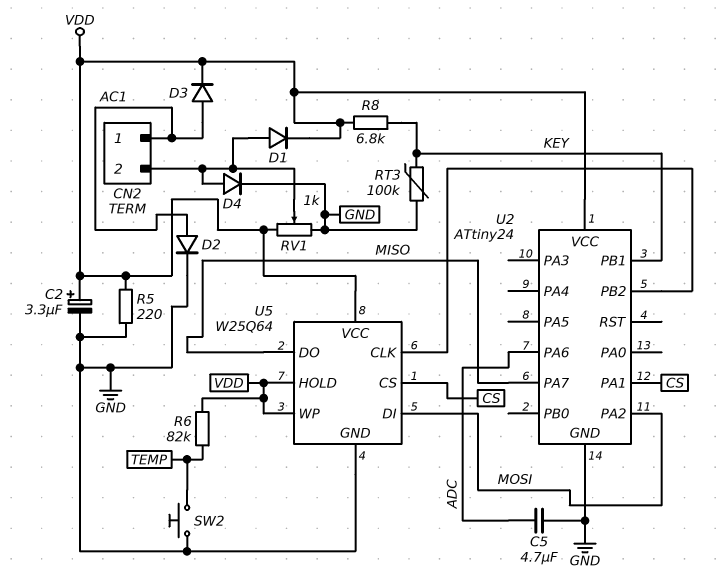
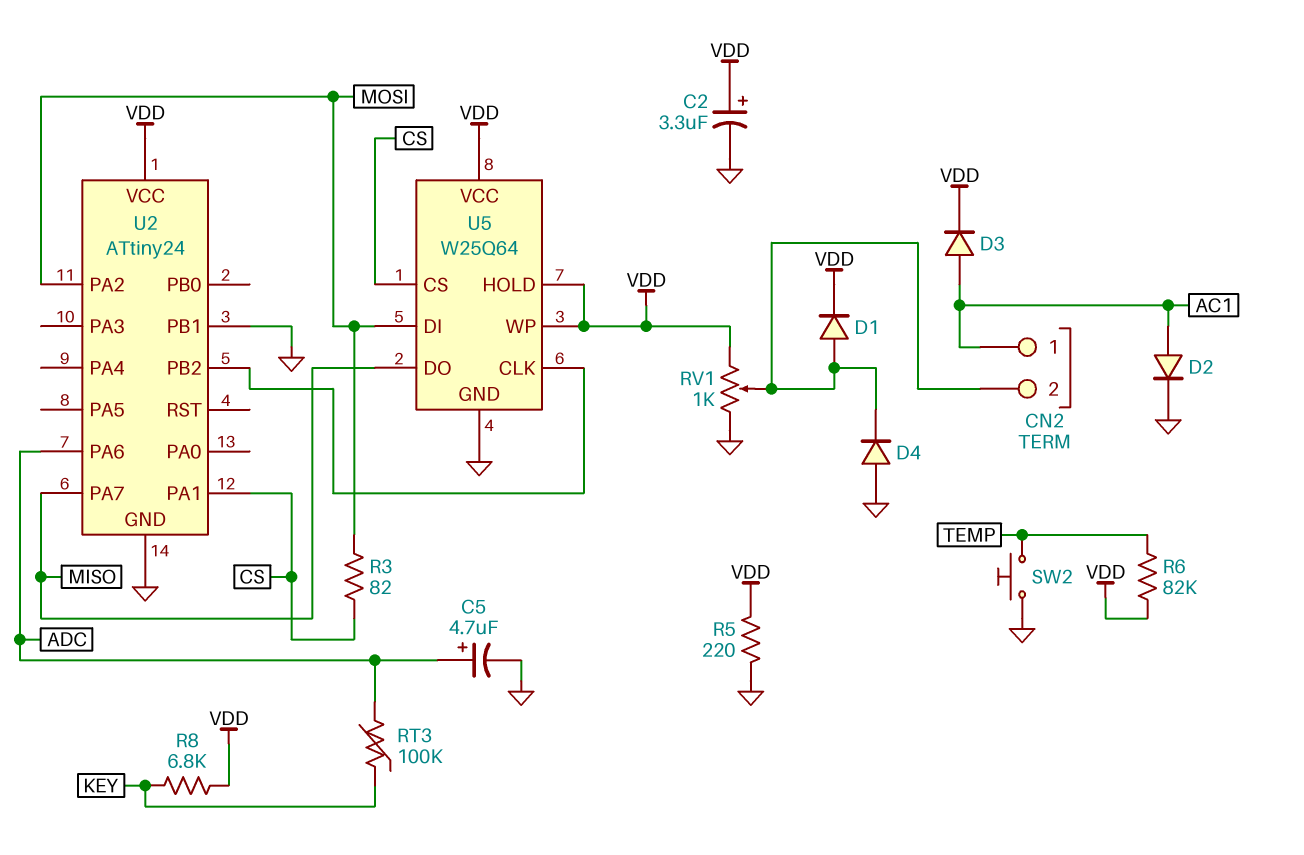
C5: 4.7uF (ADC, GND) -> 4.7uF (plus ADC, minus GND)
D4: diode (A CN2/2, K GND) -> diode (A GND, K CN2/2)
R3: none -> 82 (CS, MOSI)
RT3: 100k (GND, KEY) -> 100k (ADC, KEY)
U2 pin PB1: KEY -> GND

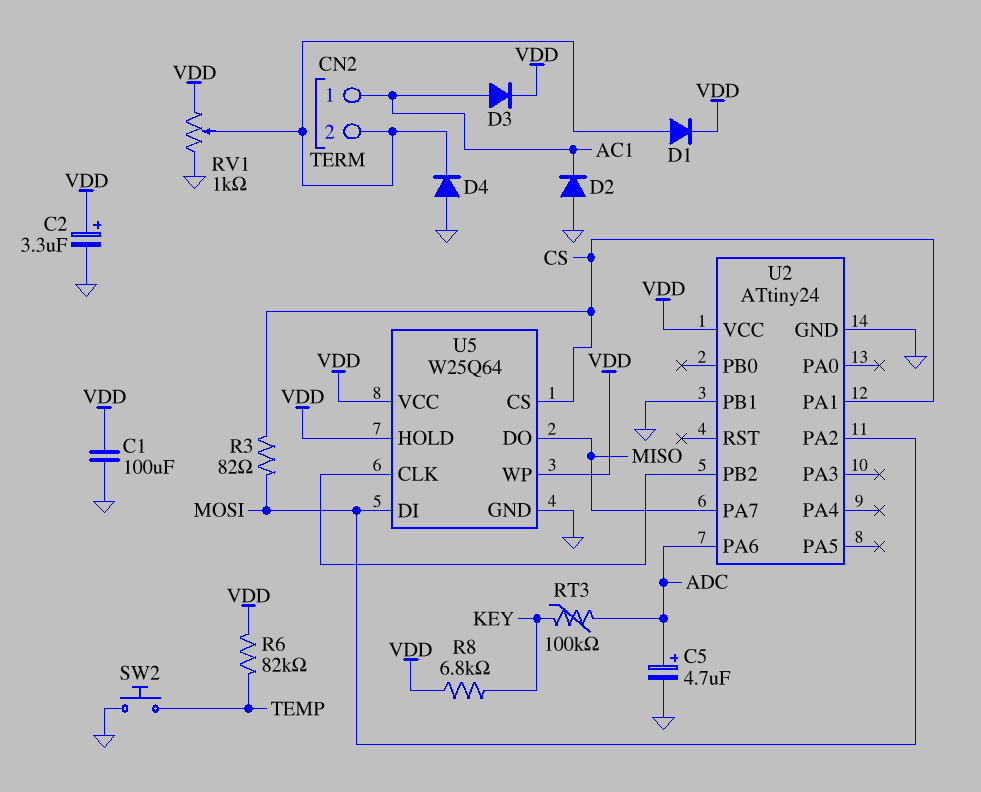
C1: none -> 100uF (GND, VDD)
D2: diode (A AC1, K GND) -> diode (A GND, K AC1)
R5: 220 (GND, VDD) -> none

